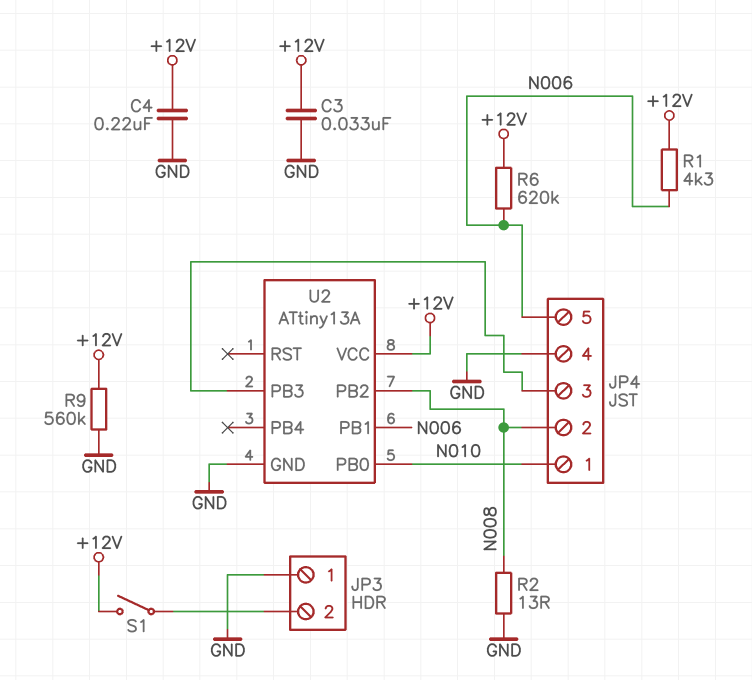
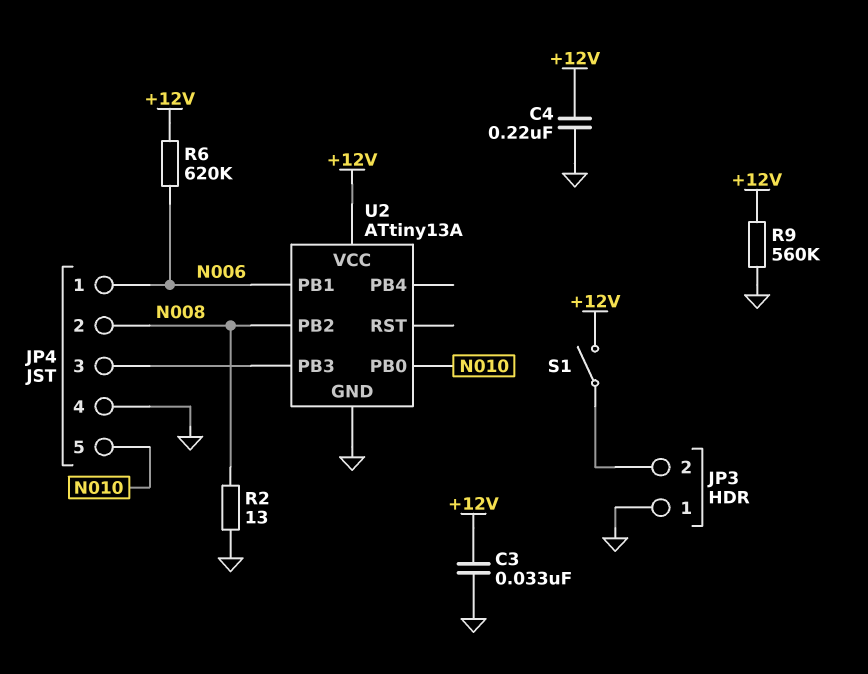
JP4 pin 1: N010 -> N006
JP4 pin 5: N006 -> N010
R1: 4.3k (+12V, N006) -> none

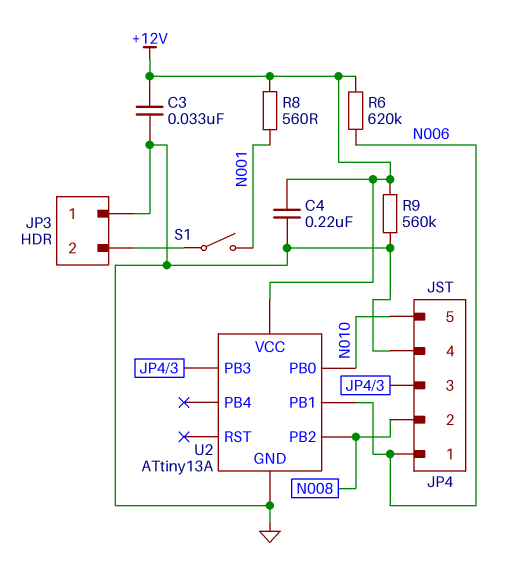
R2: 13 (GND, N008) -> none
R8: none -> 560 (+12V, N001)
S1: switch (+12V, JP3/2) -> switch (JP3/2, N001)

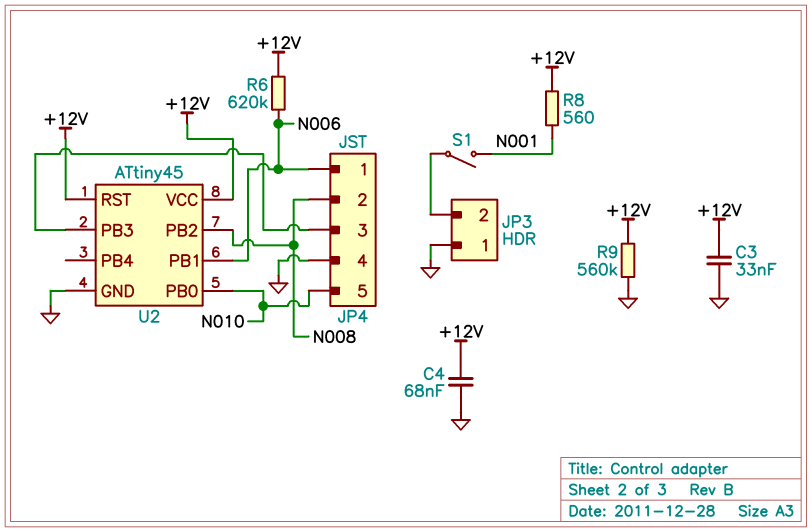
C4: 220nF (+12V, GND) -> 68nF (+12V, GND)
U2: ATtiny13A -> ATtiny45
U2 pin RST: none -> +12V

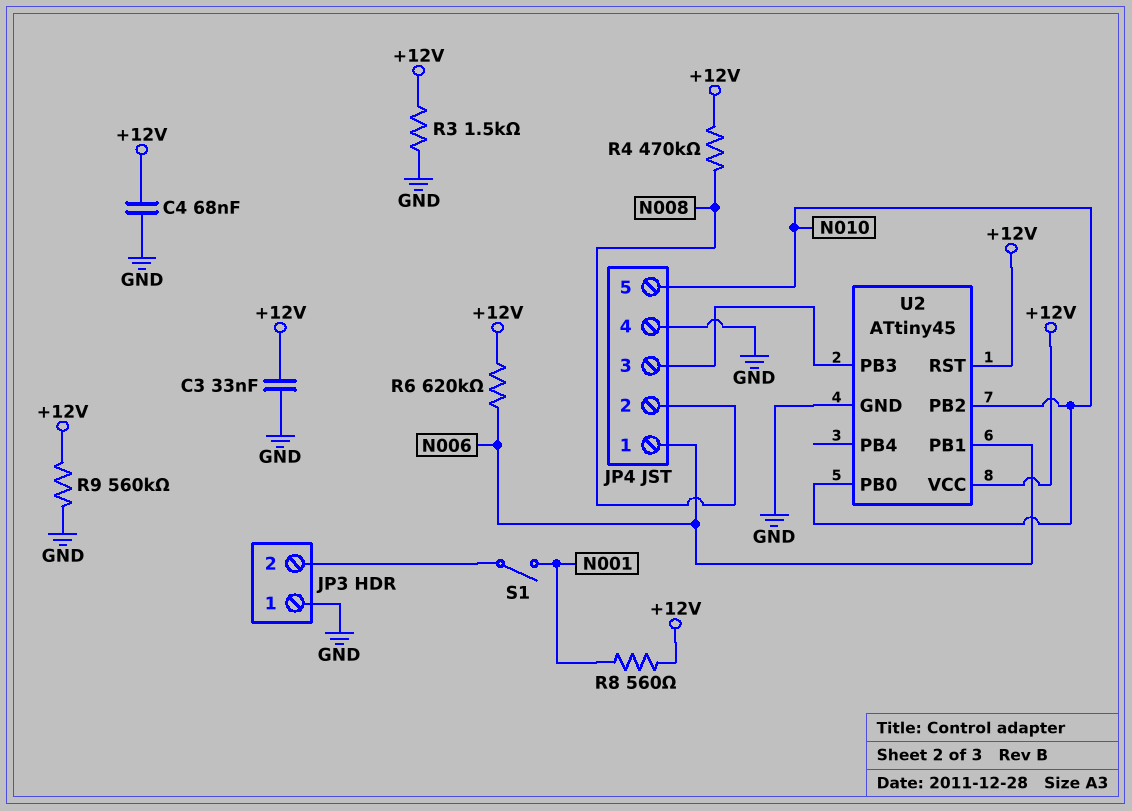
R3: none -> 1.5k (+12V, GND)
R4: none -> 470k (+12V, N008)
U2 pin PB2: N008 -> N010

